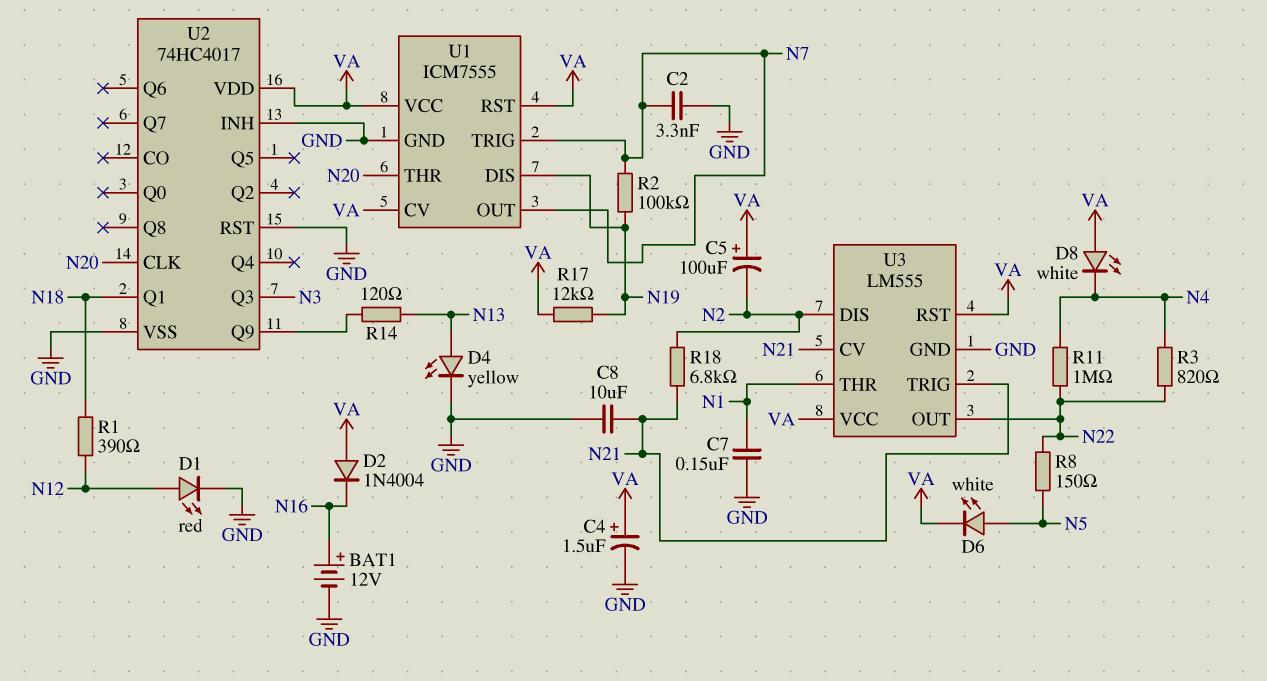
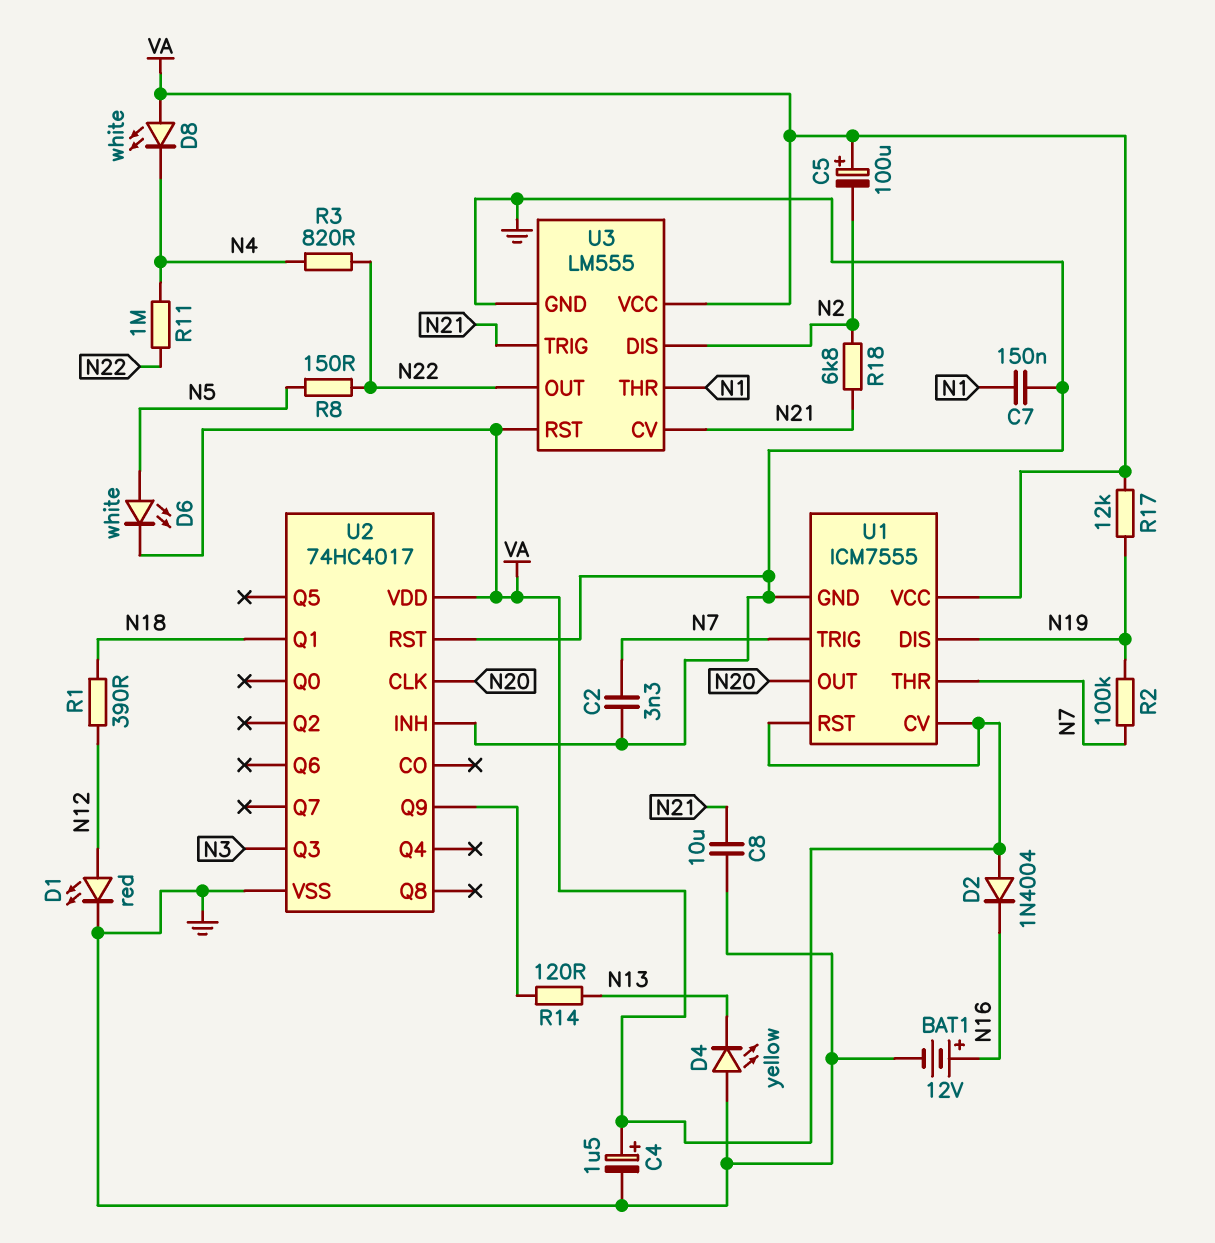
D4: LED yellow (A N13, K GND) -> LED yellow (A GND, K N13)
U1 pin OUT: N7 -> N20
U1 pin THR: N20 -> N7

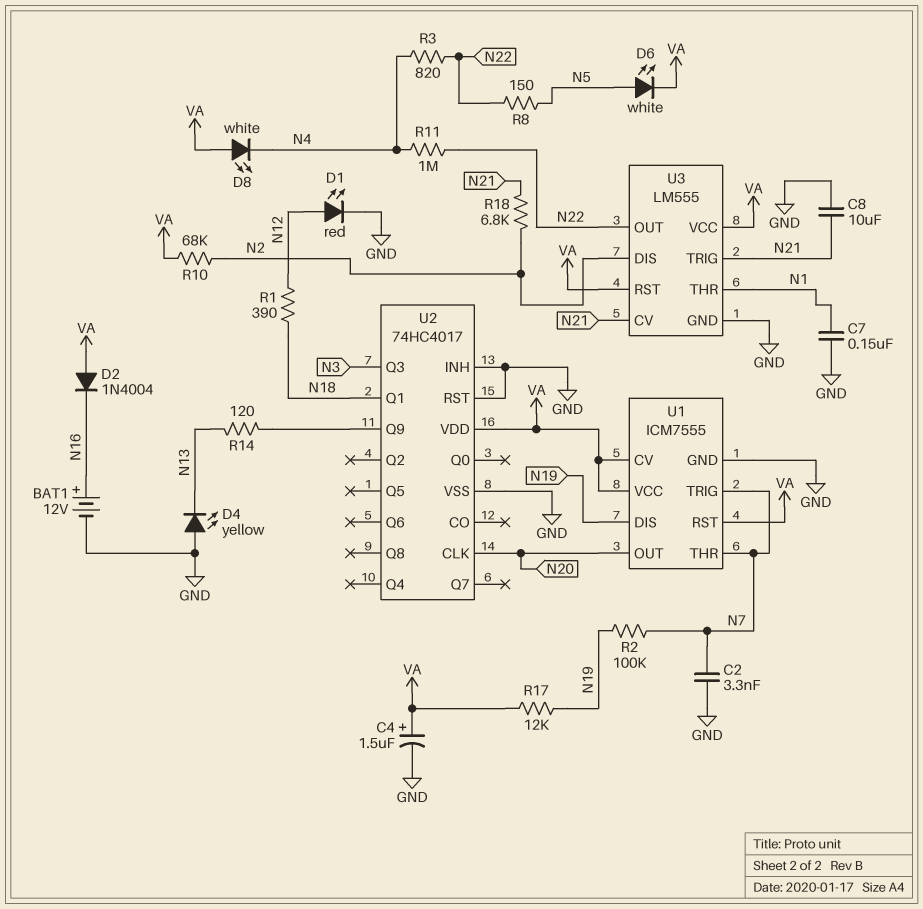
C5: 100uF (plus VA, minus N2) -> none
R10: none -> 68k (N2, VA)

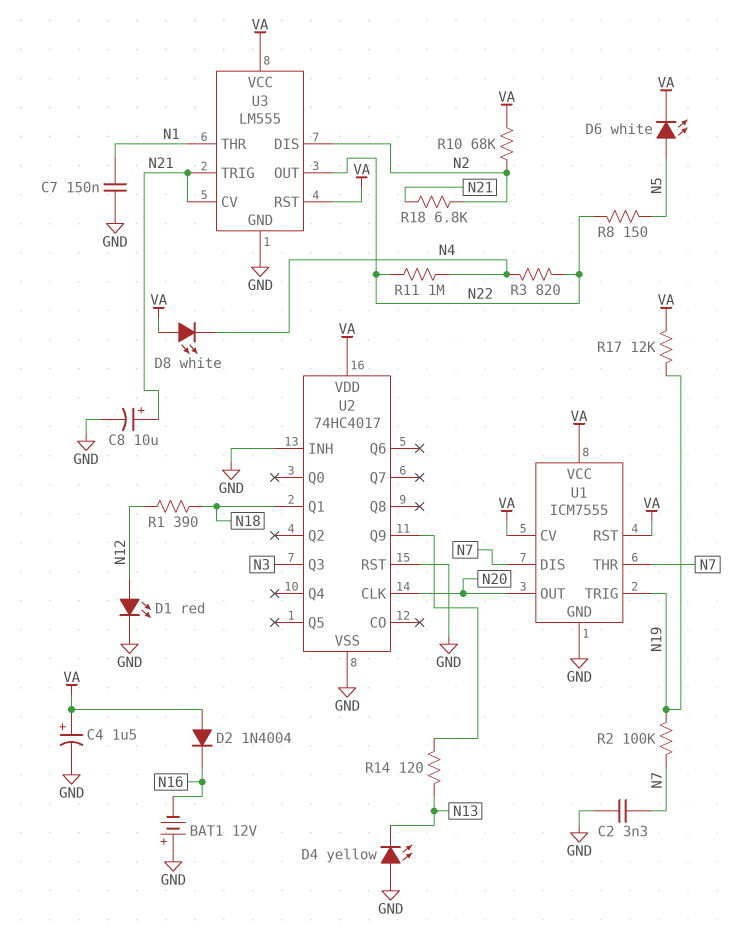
BAT1: 12V (plus N16, minus GND) -> 12V (plus GND, minus N16)
C8: 10uF (GND, N21) -> 10uF (plus N21, minus GND)
U1 pin DIS: N19 -> N7
U1 pin TRIG: N7 -> N19

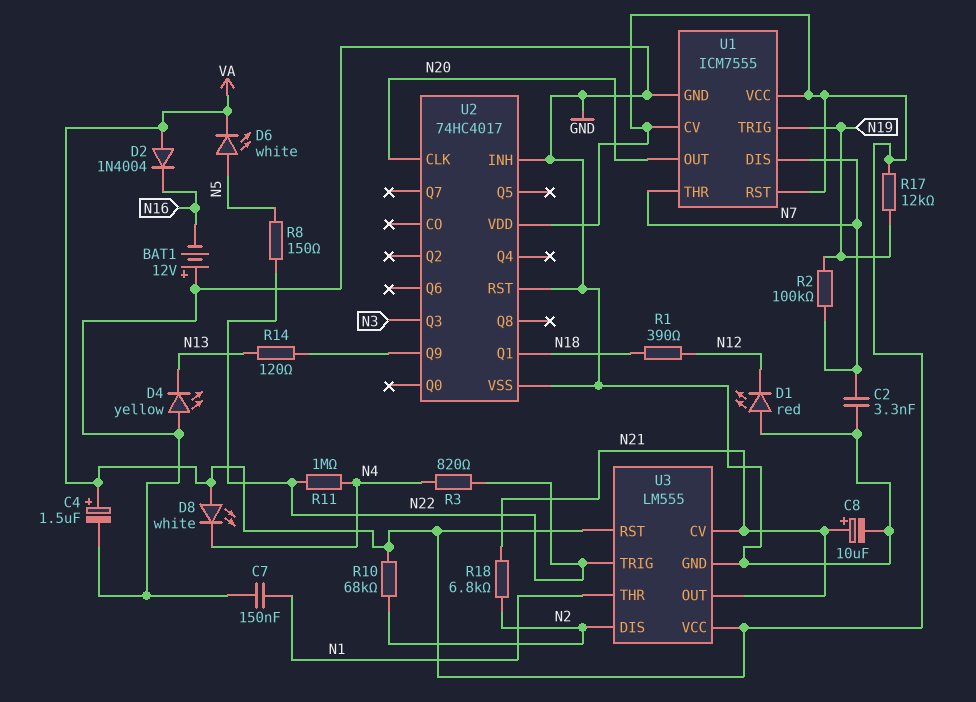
D1: LED red (A N12, K GND) -> LED red (A GND, K N12)
U3 pin OUT: N22 -> N21
U3 pin TRIG: N21 -> N22

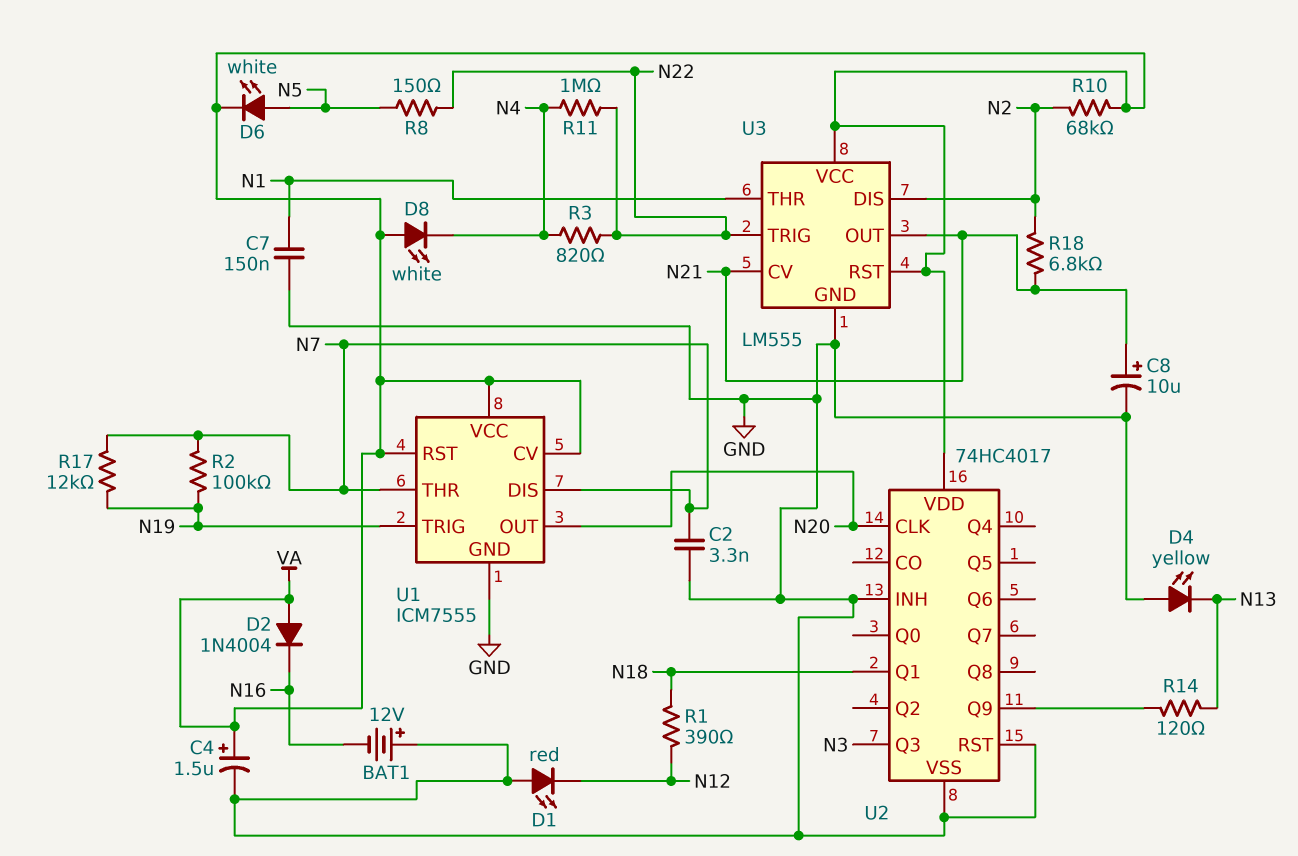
R17: 12k (N19, VA) -> 12k (N7, N19)

